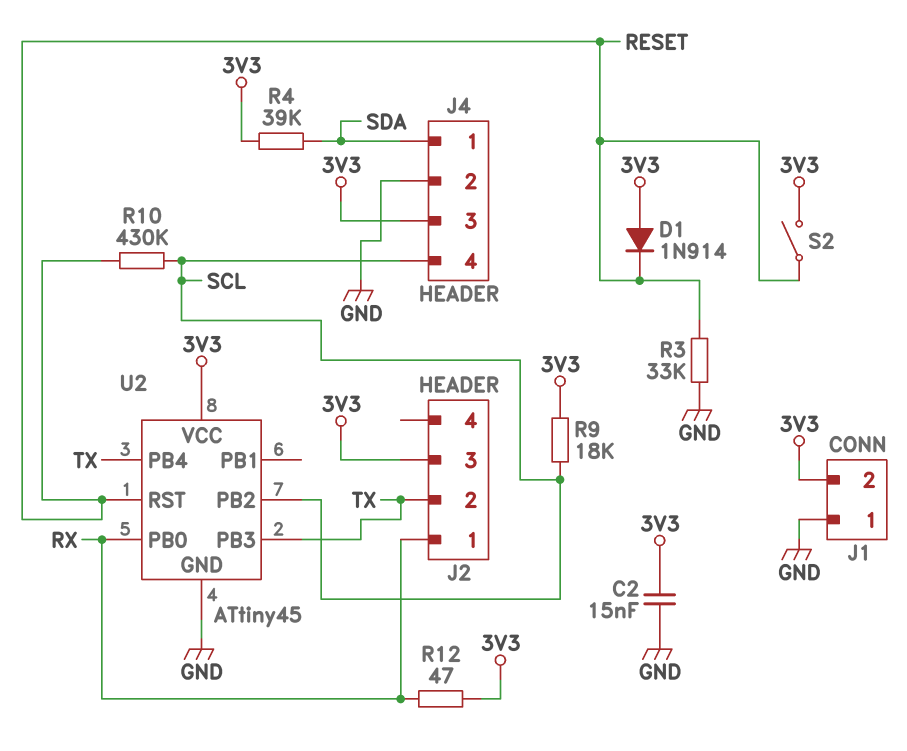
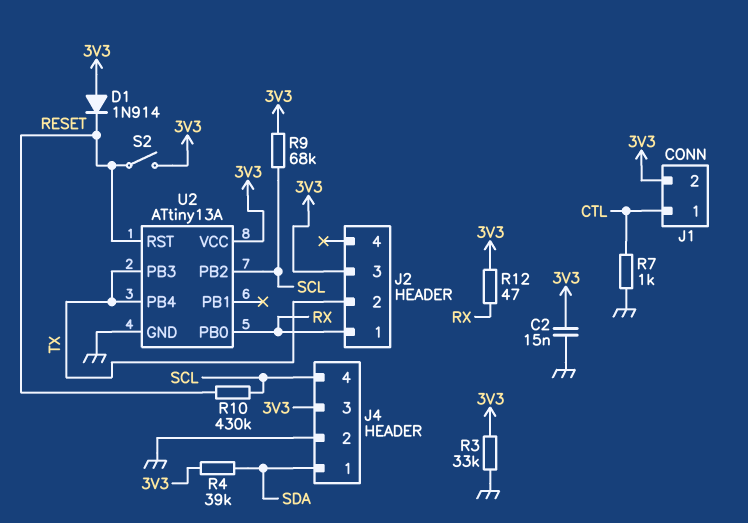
J1 pin 1: GND -> CTL
R3: 33k (GND, RESET) -> 33k (3V3, GND)
R7: none -> 1k (CTL, GND)
R9: 18k (3V3, SCL) -> 68k (3V3, SCL)
U2: ATtiny45 -> ATtiny13A

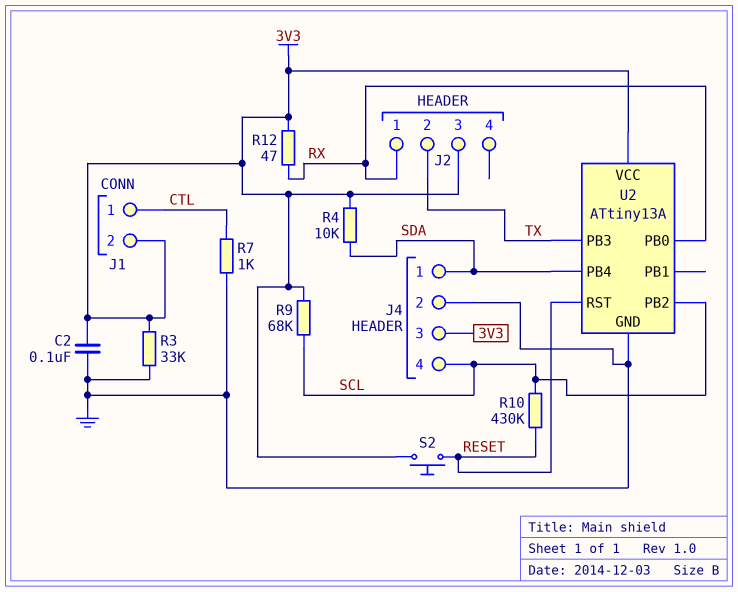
C2: 15nF (3V3, GND) -> 100nF (3V3, GND)
D1: diode 1N914 (A 3V3, K RESET) -> none
R4: 39k (3V3, SDA) -> 10k (3V3, SDA)
S2: switch (3V3, RESET) -> button (3V3, RESET)
U2 pin PB4: TX -> SDA

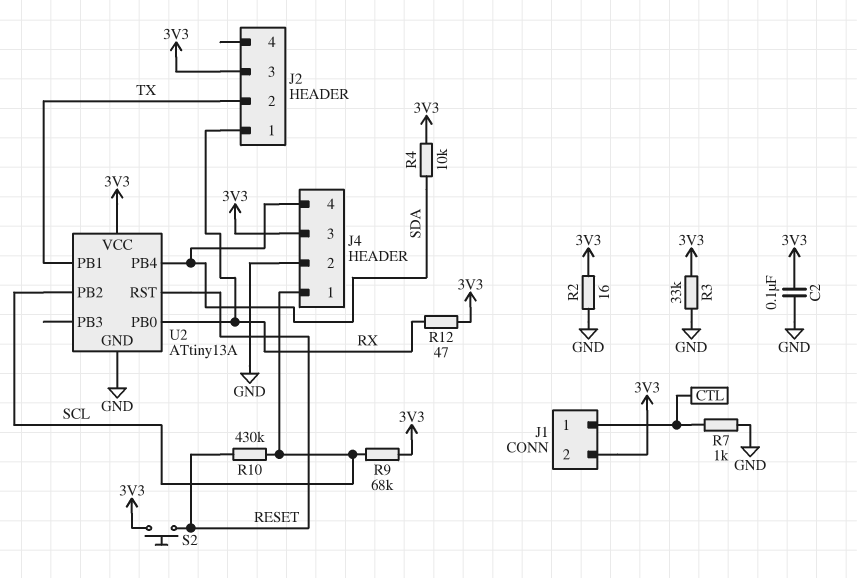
J4 pin 1: SDA -> SCL
J4 pin 4: SCL -> SDA
R2: none -> 16 (3V3, GND)
U2 pin PB1: none -> TX
U2 pin PB3: TX -> none

